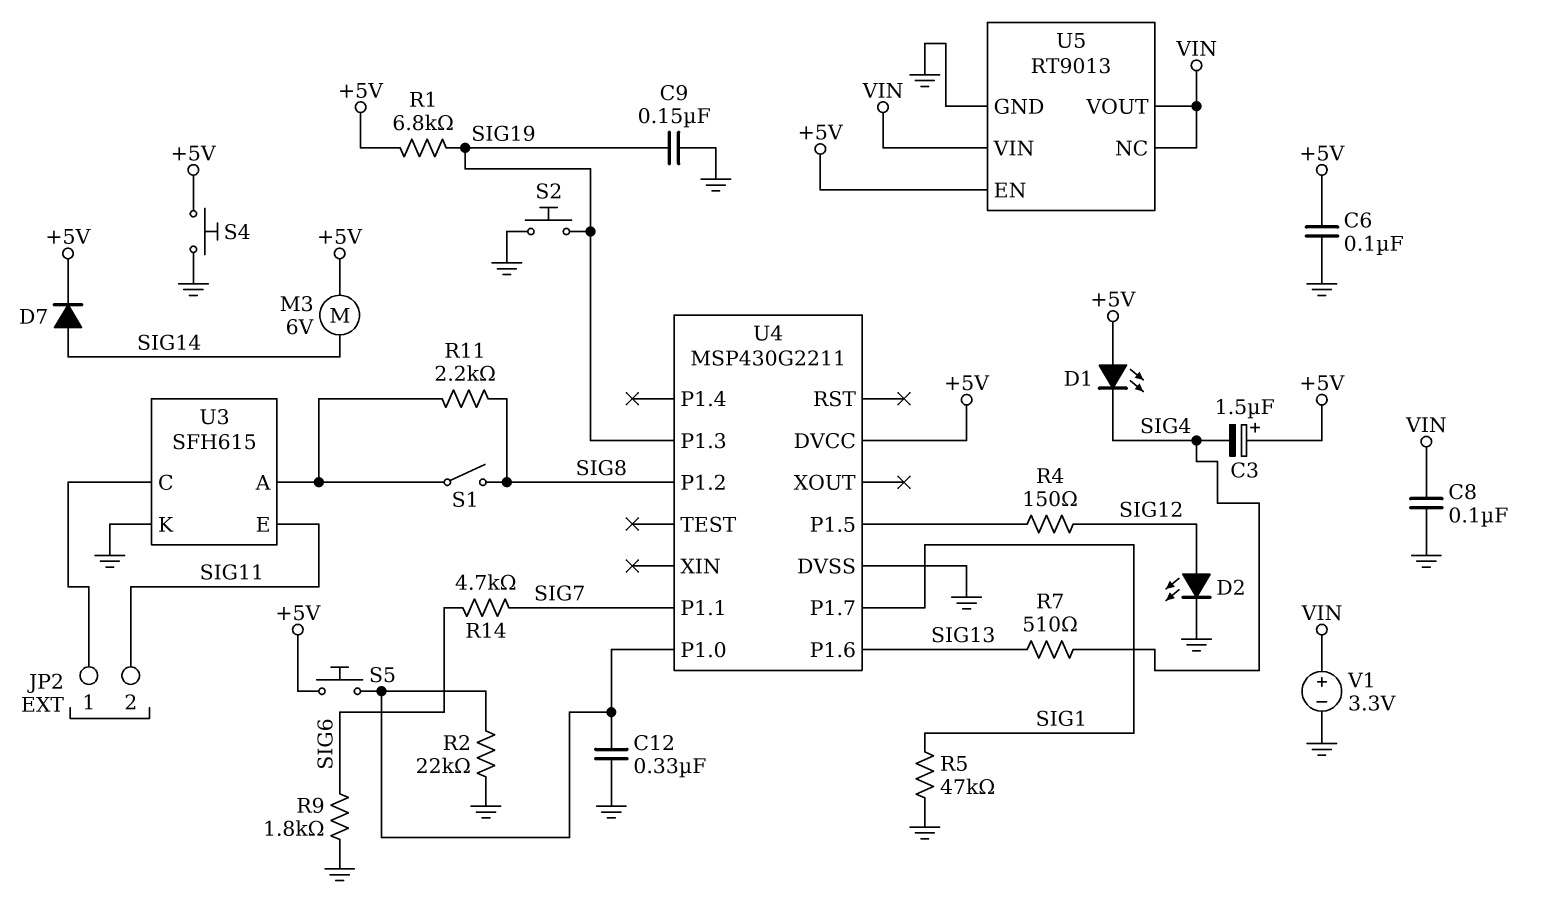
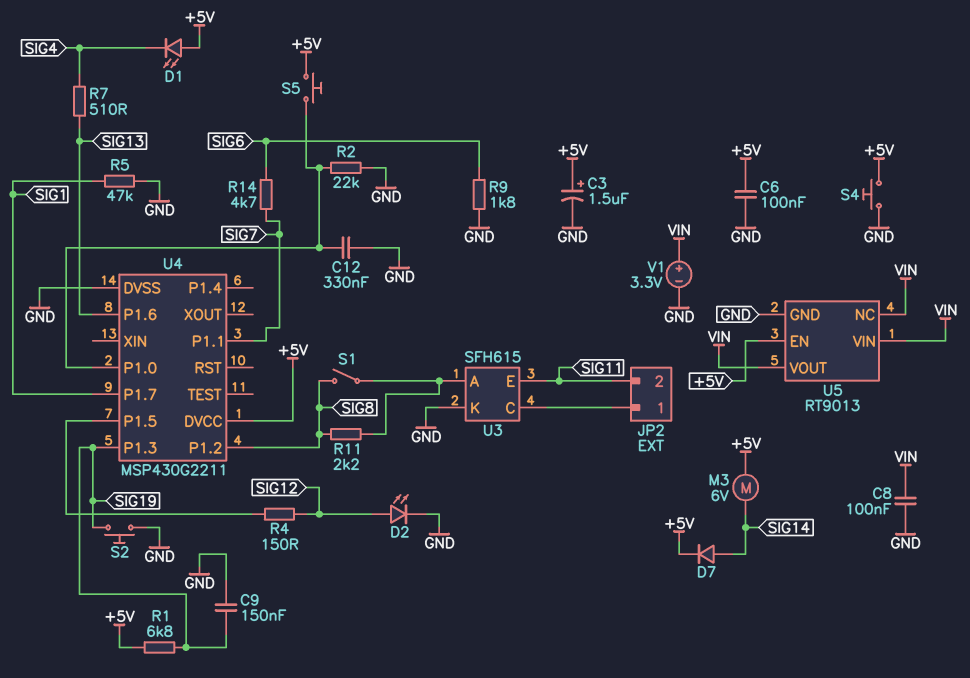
C3: 1.5uF (plus +5V, minus SIG4) -> 1.5uF (plus +5V, minus GND)

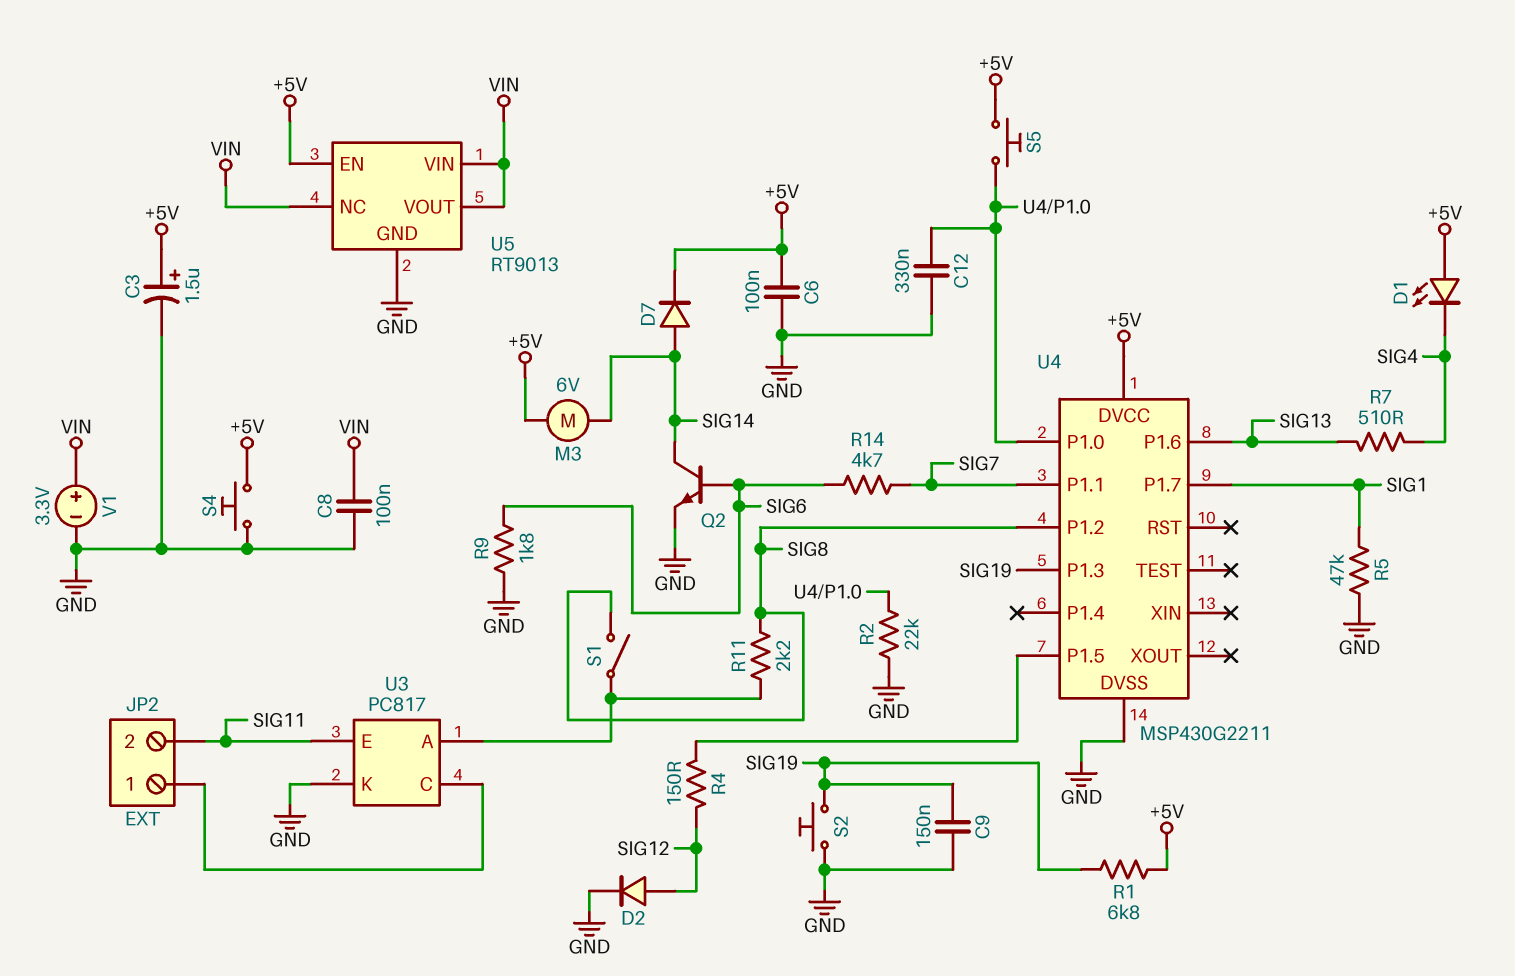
D2: LED (A SIG12, K GND) -> diode (A SIG12, K GND)
Q2: none -> NPN (B SIG6, C SIG14, E GND)
U3: SFH615 -> PC817

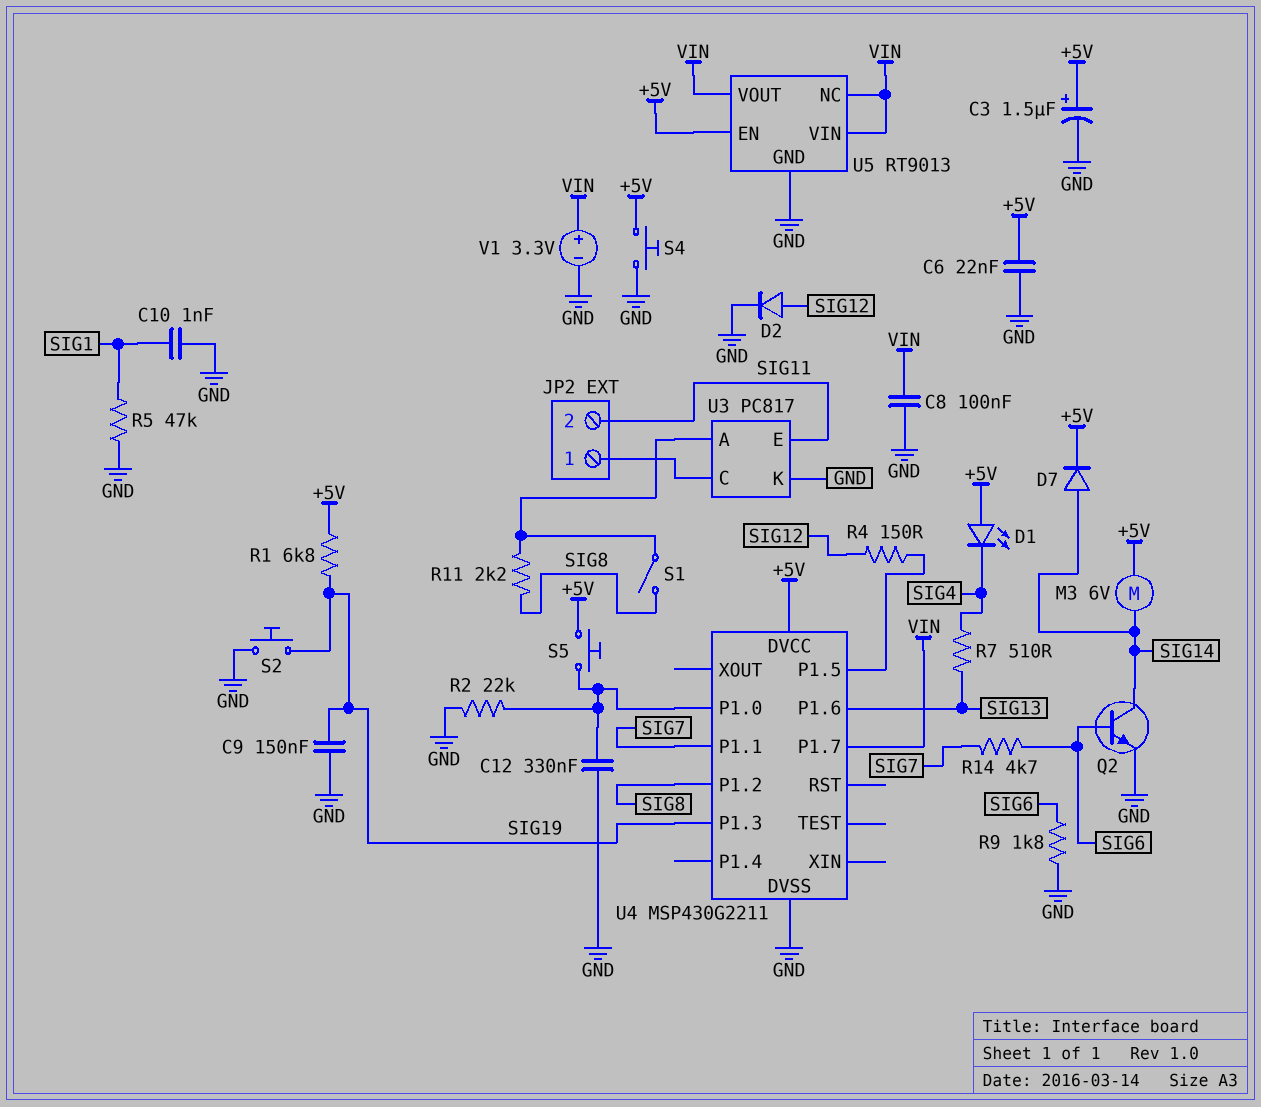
C6: 100nF (+5V, GND) -> 22nF (+5V, GND)
C10: none -> 1nF (GND, SIG1)
U4 pin P1.7: SIG1 -> VIN

